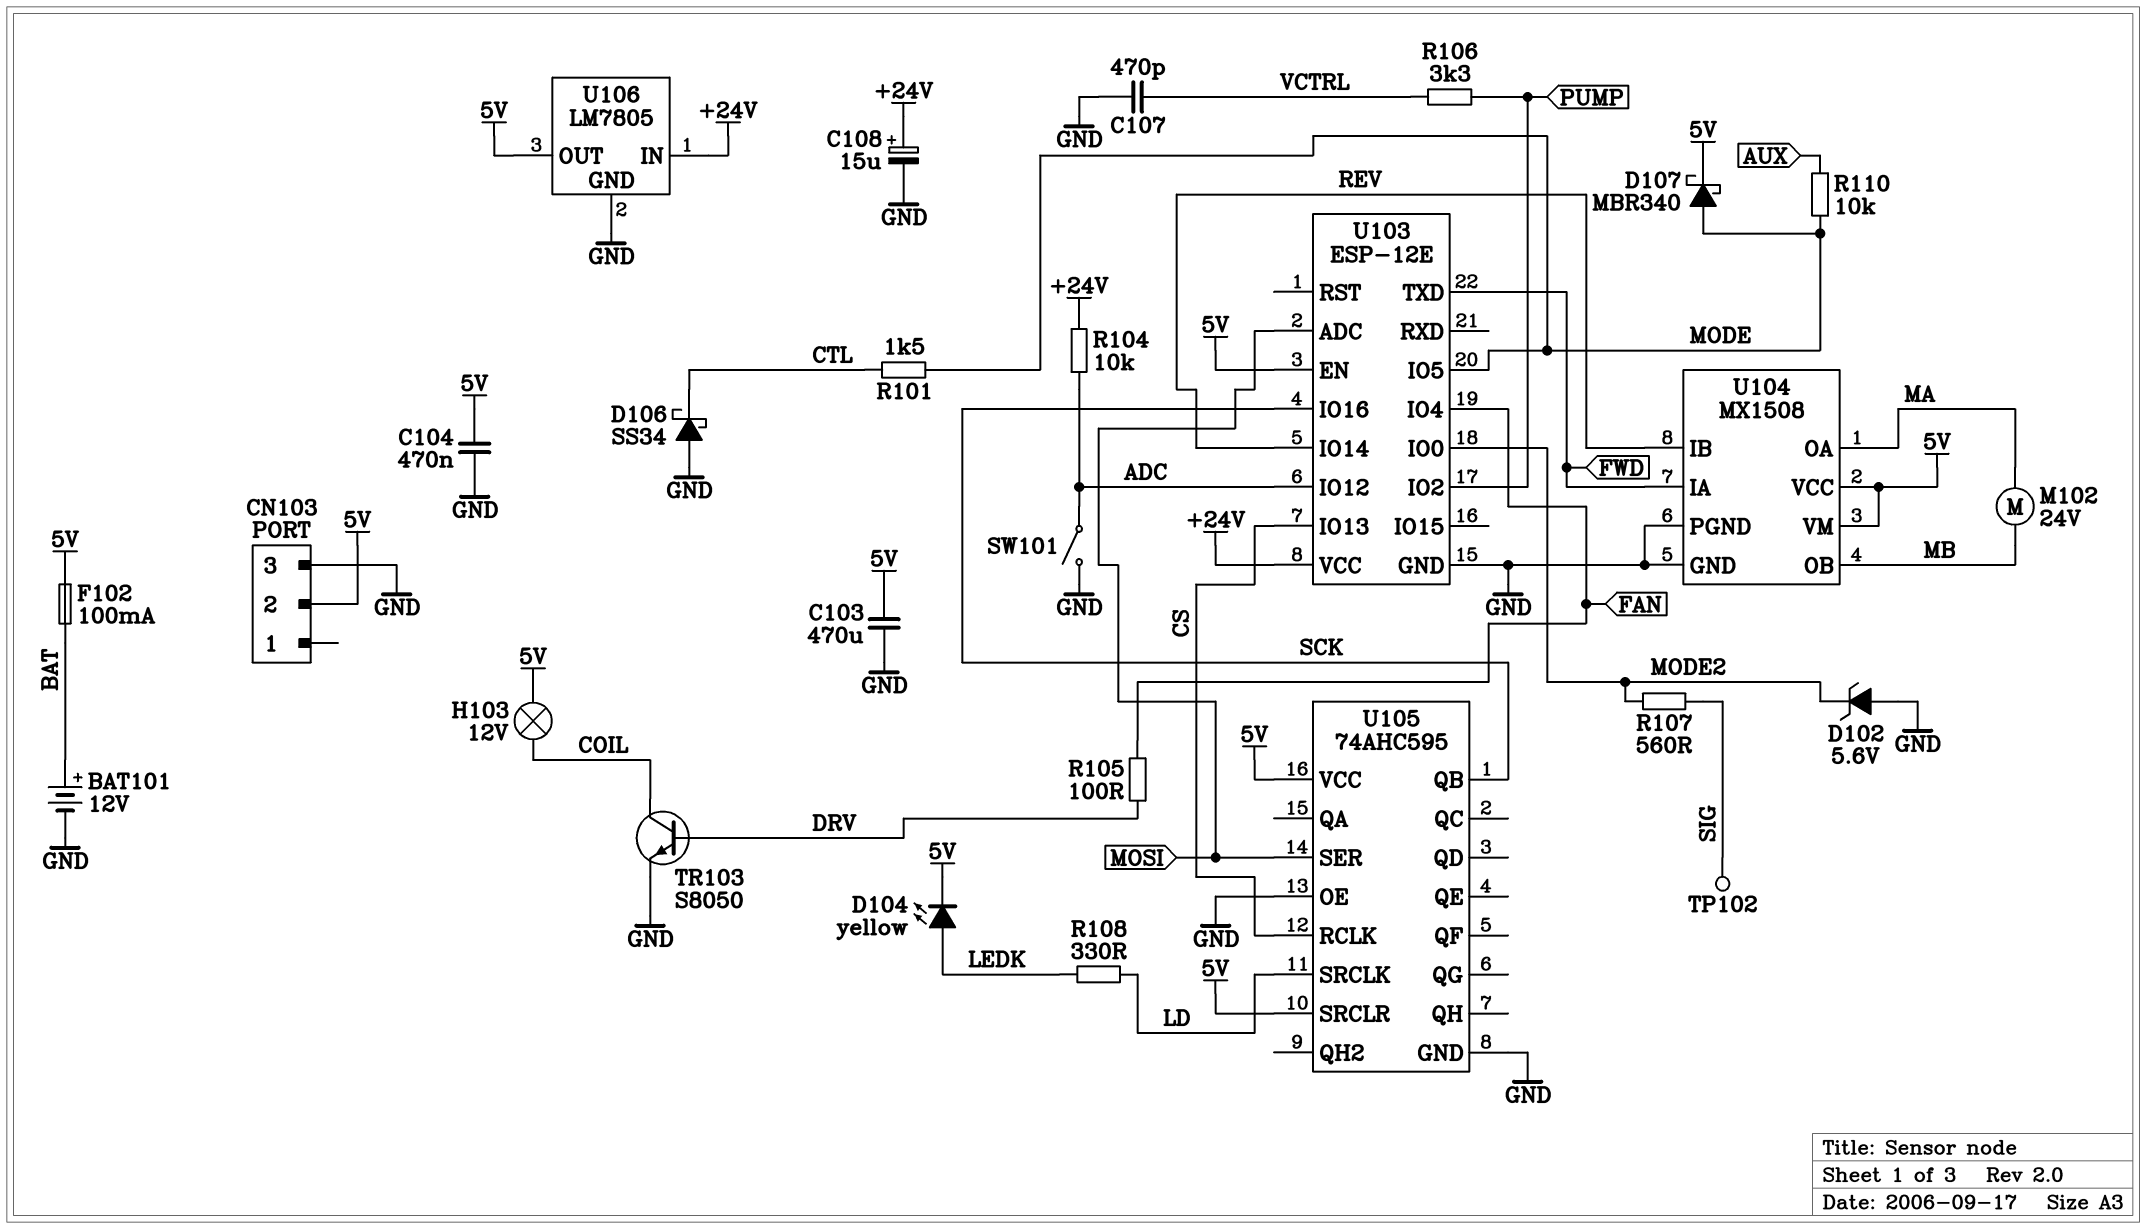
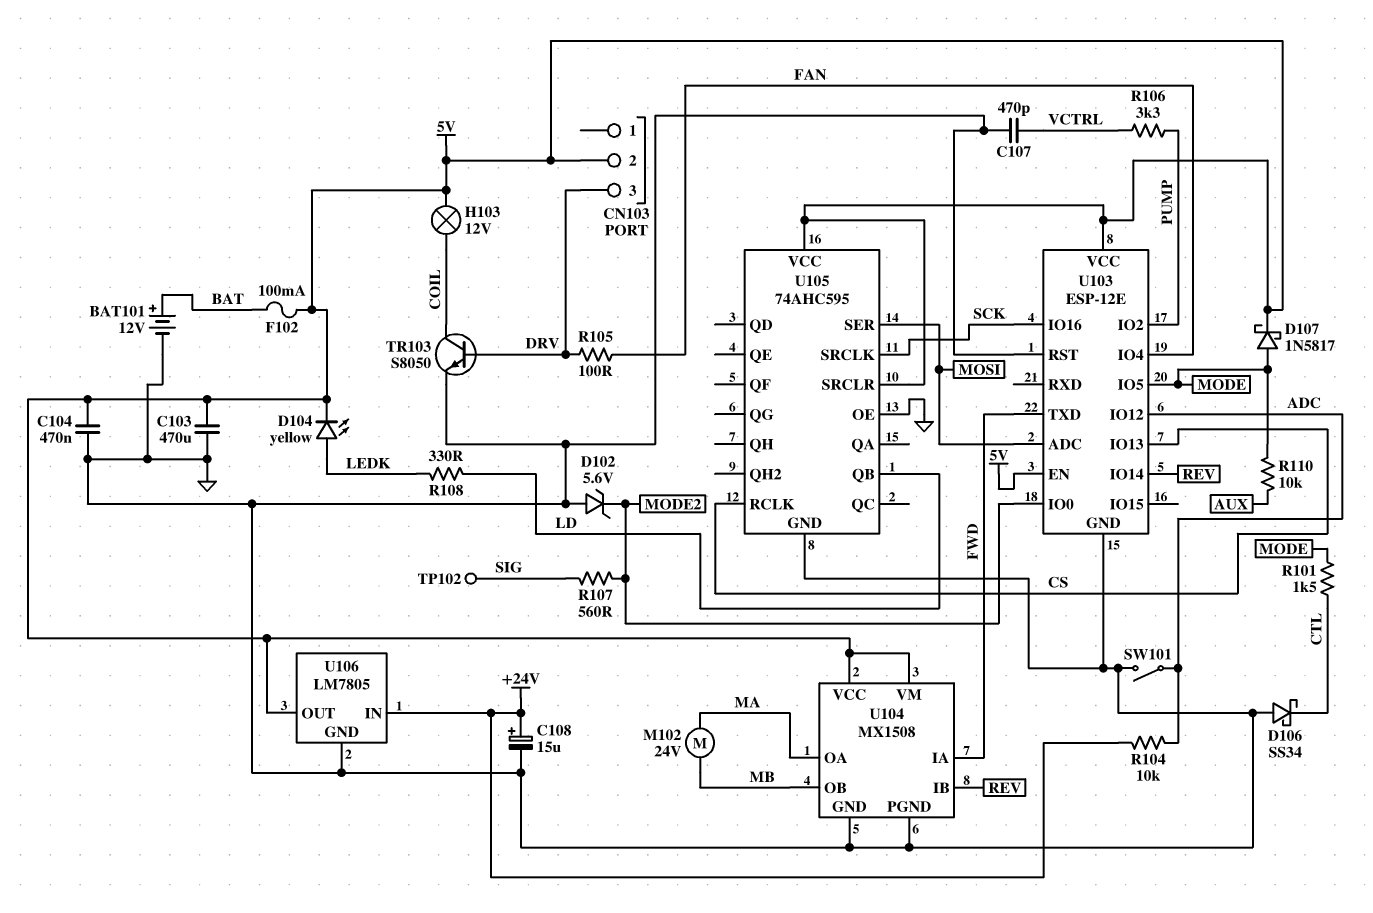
CN103 pin 3: GND -> DRV
D107: schottky MBR340 (A MODE, K 5V) -> schottky 1N5817 (A MODE, K 5V)
U103 pin RST: none -> GND
U103 pin VCC: +24V -> 5V
U105 pin QB: SCK -> LD
U105 pin SRCLK: LD -> SCK

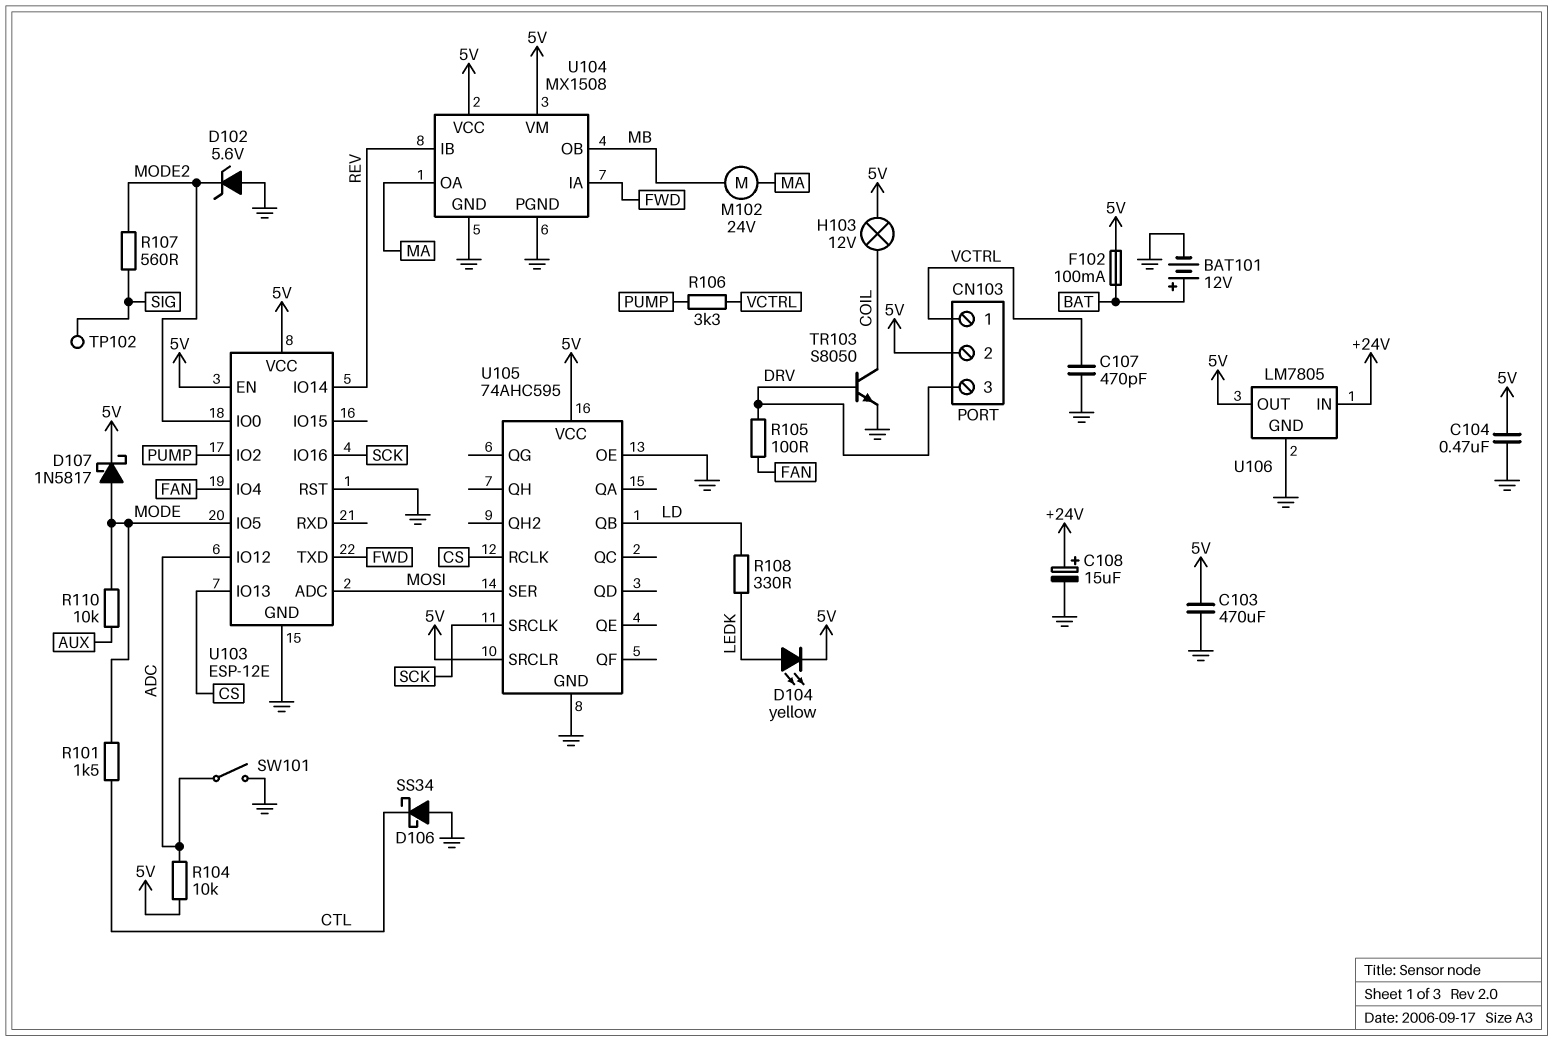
CN103 pin 1: none -> VCTRL
R104: 10k (+24V, ADC) -> 10k (5V, ADC)

